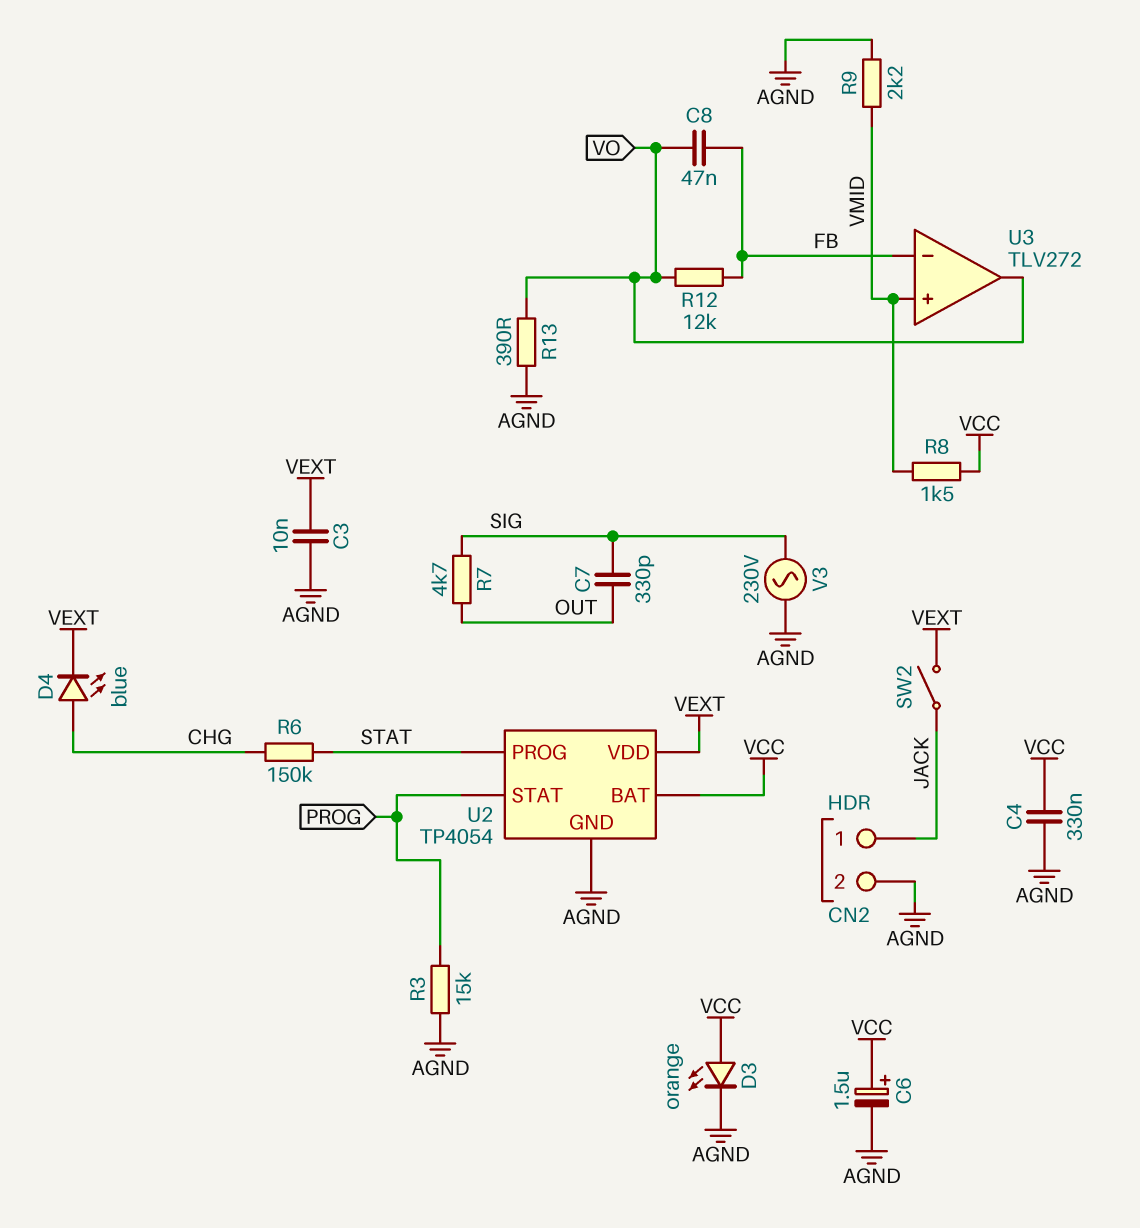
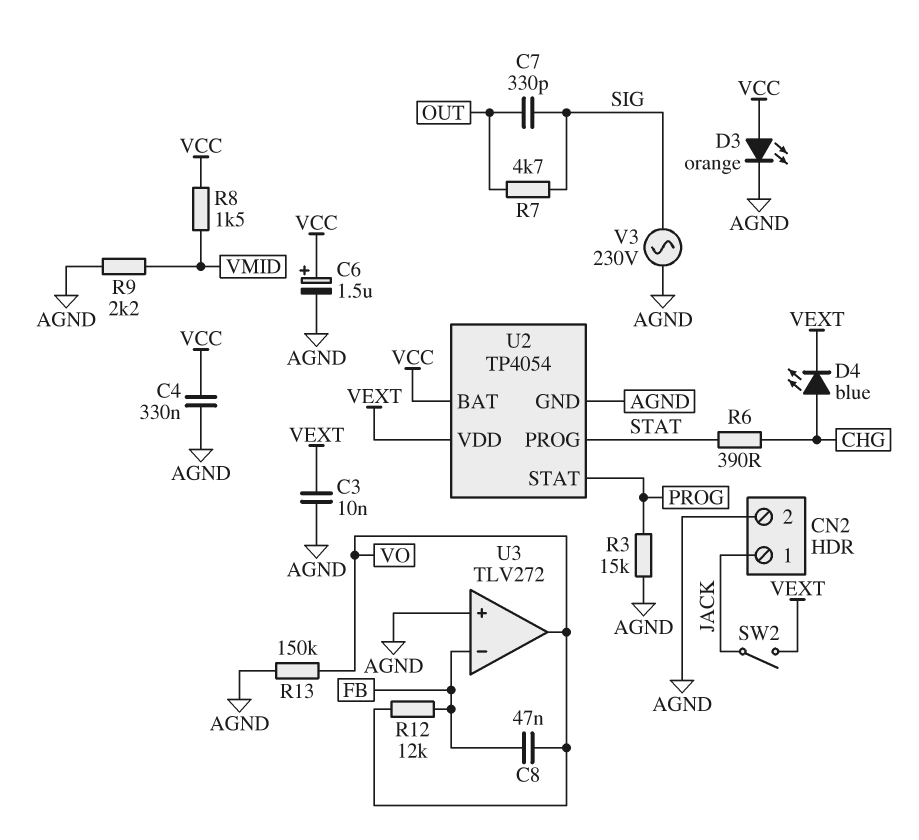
R6: 150k (CHG, STAT) -> 390 (CHG, STAT)
R13: 390 (AGND, VO) -> 150k (AGND, VO)
U3 pin in+: VMID -> AGND

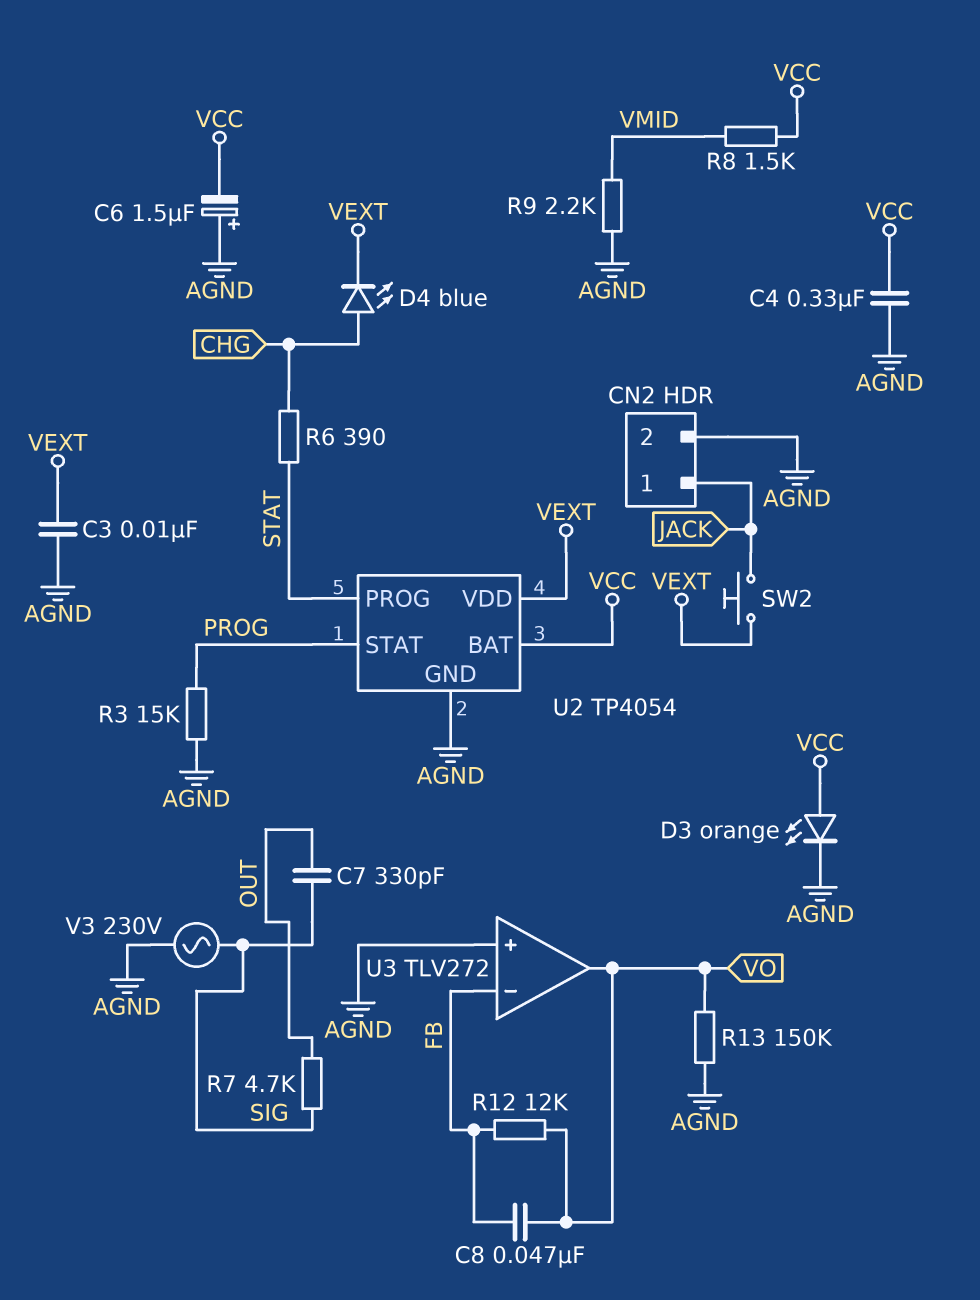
C6: 1.5uF (plus VCC, minus AGND) -> 1.5uF (plus AGND, minus VCC)
SW2: switch (JACK, VEXT) -> button (JACK, VEXT)

